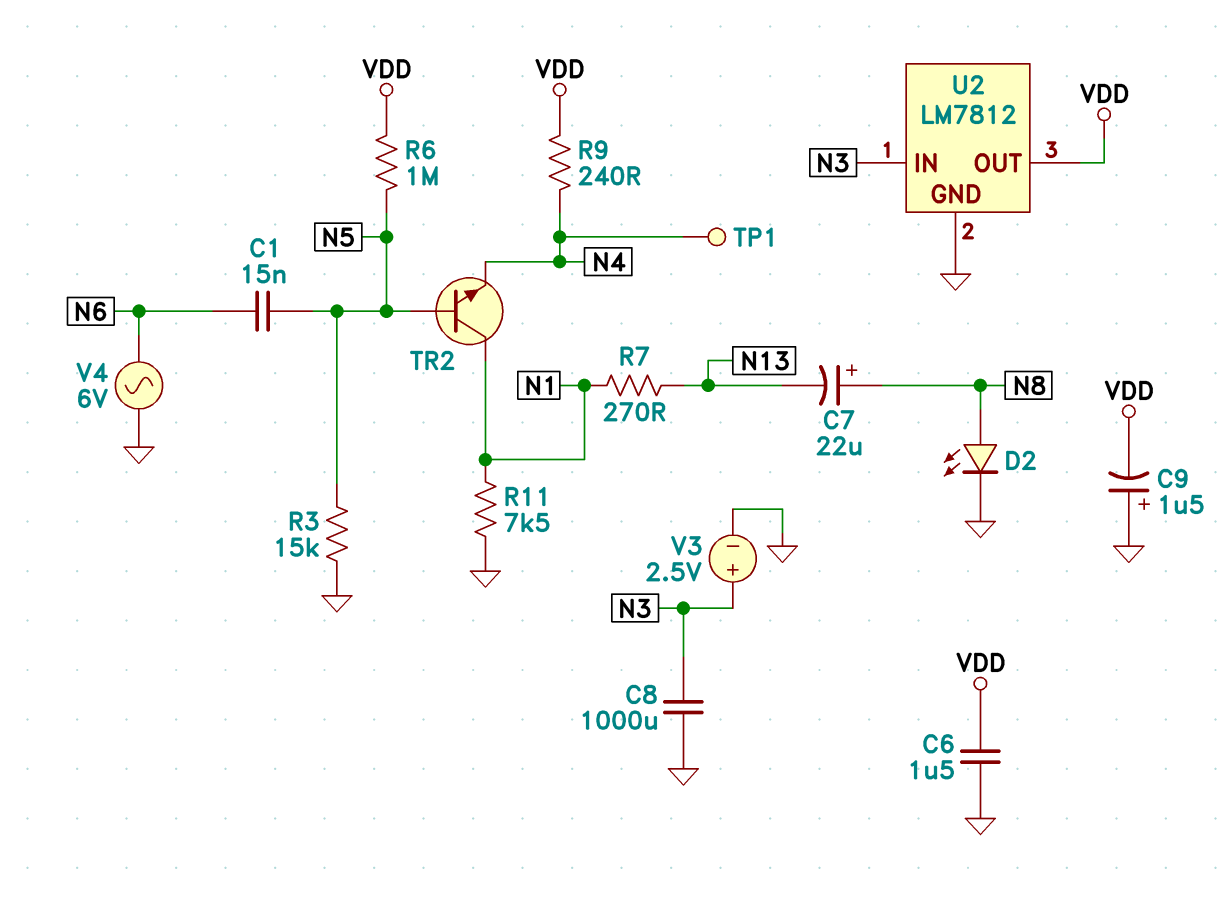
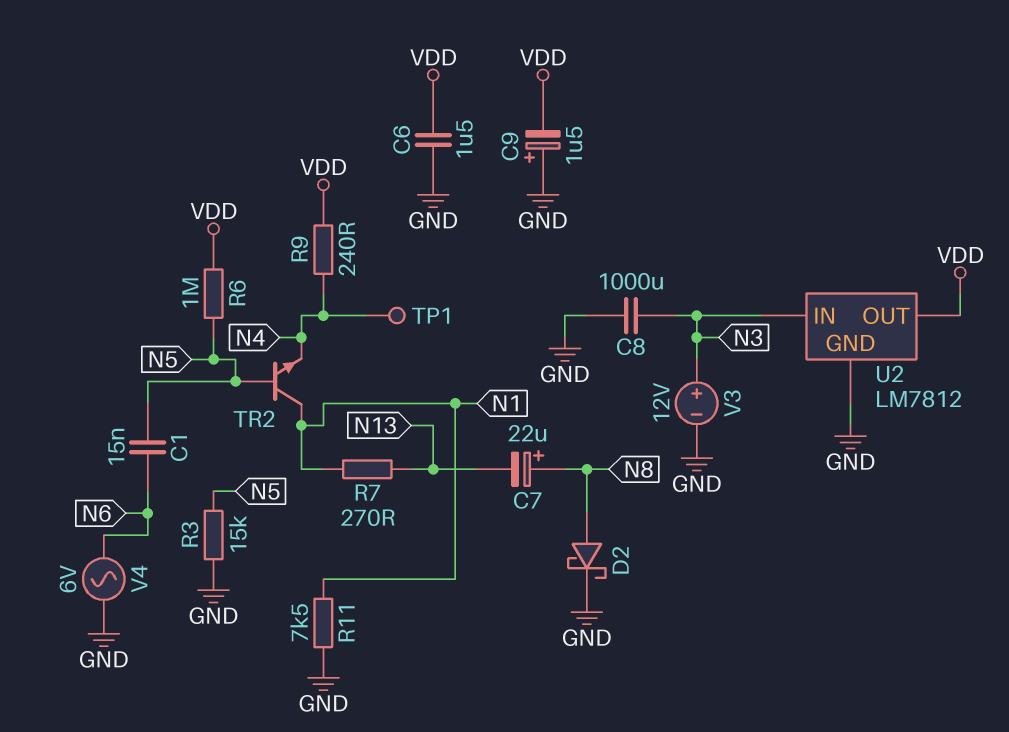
D2: LED (A N8, K GND) -> schottky (A N8, K GND)
V3: 2.5V (plus N3, minus GND) -> 12V (plus N3, minus GND)

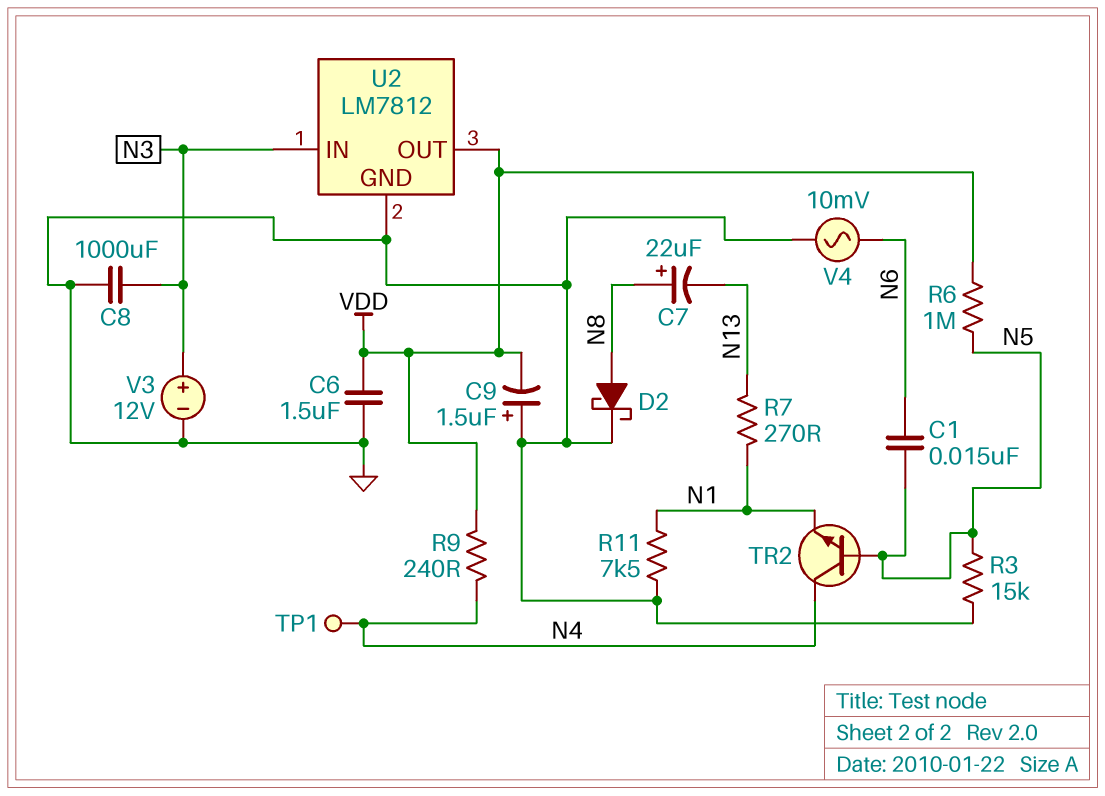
TR2: NPN (B N5, C N1, E N4) -> NPN (B N5, C N4, E N1)
V4: AC 6V (GND, N6) -> AC 10mV (GND, N6)

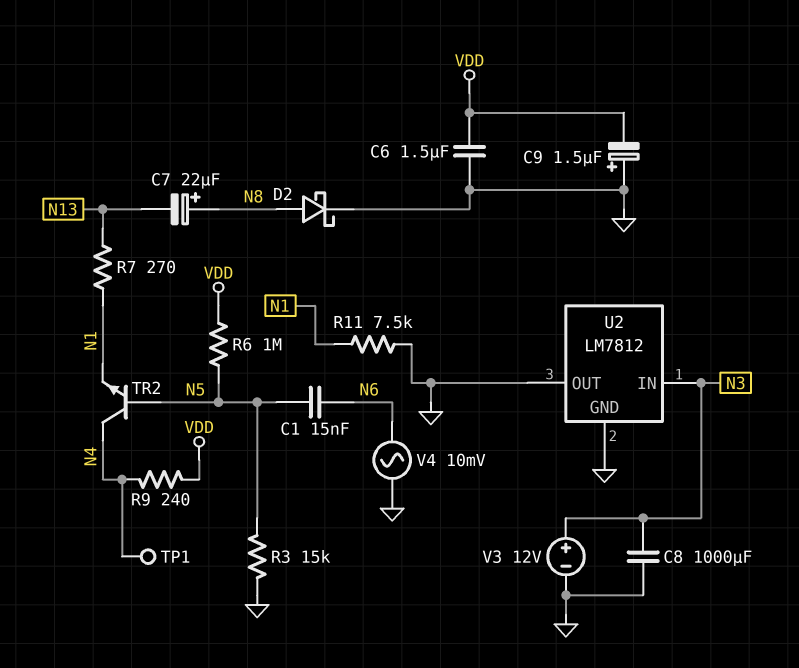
U2 pin OUT: VDD -> GND

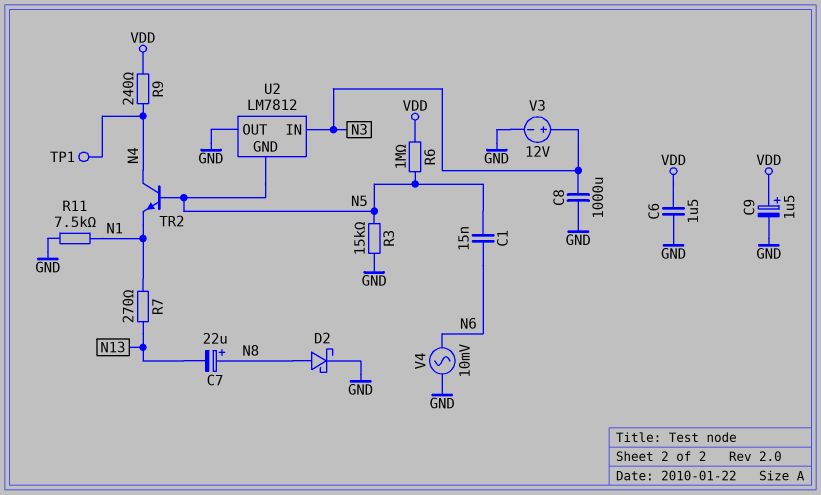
C9: 1.5uF (plus GND, minus VDD) -> 1.5uF (plus VDD, minus GND)
U2 pin GND: GND -> N5

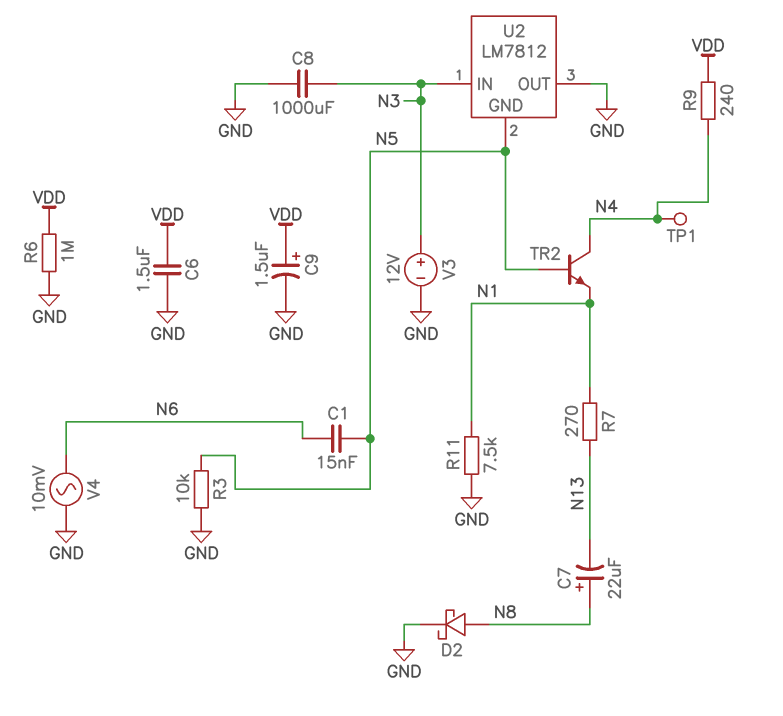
R3: 15k (GND, N5) -> 10k (GND, N5)
R6: 1M (N5, VDD) -> 1M (GND, VDD)

